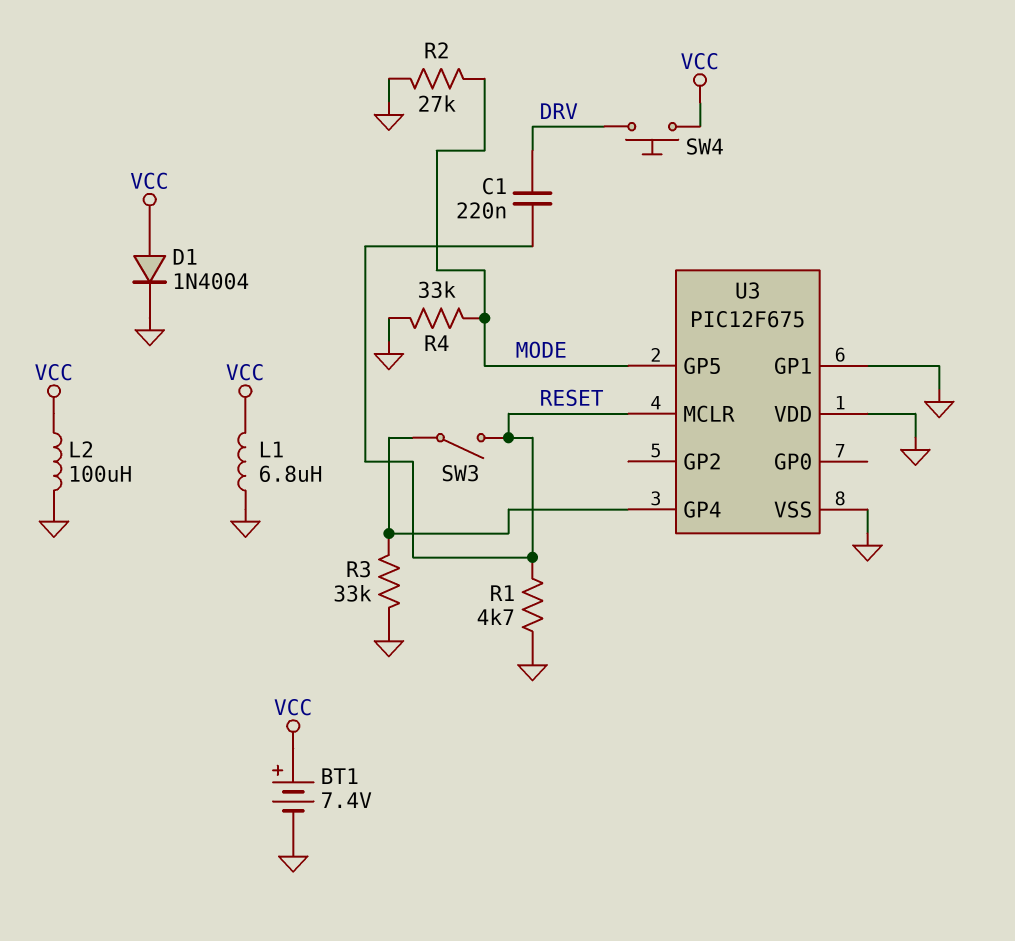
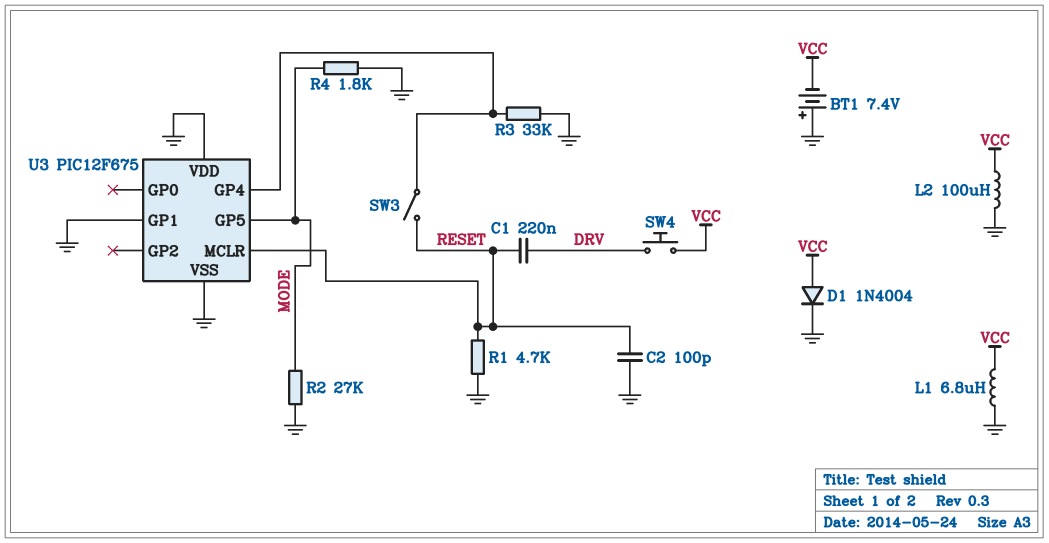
BT1: 7.4V (plus VCC, minus GND) -> 7.4V (plus GND, minus VCC)
C2: none -> 100pF (GND, RESET)
R4: 33k (GND, MODE) -> 1.8k (GND, MODE)

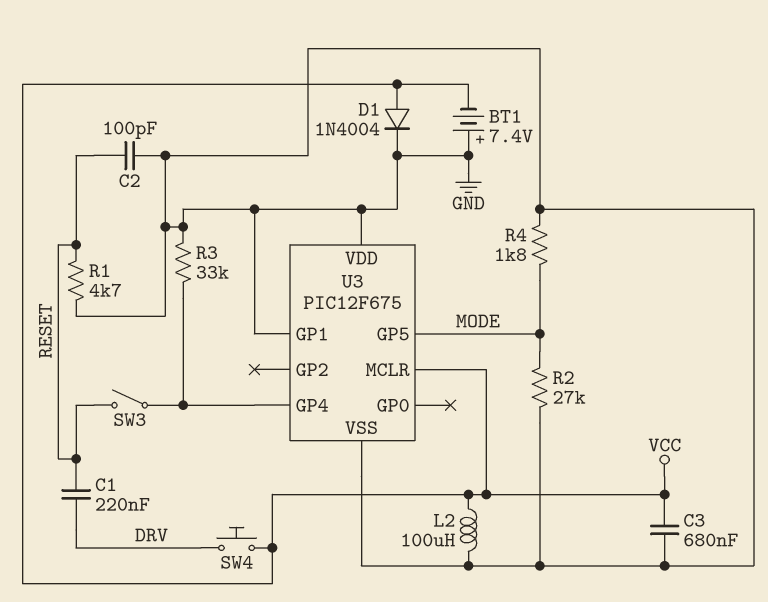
C3: none -> 680nF (GND, VCC)
L1: 6.8uH (GND, VCC) -> none
U3 pin MCLR: RESET -> VCC

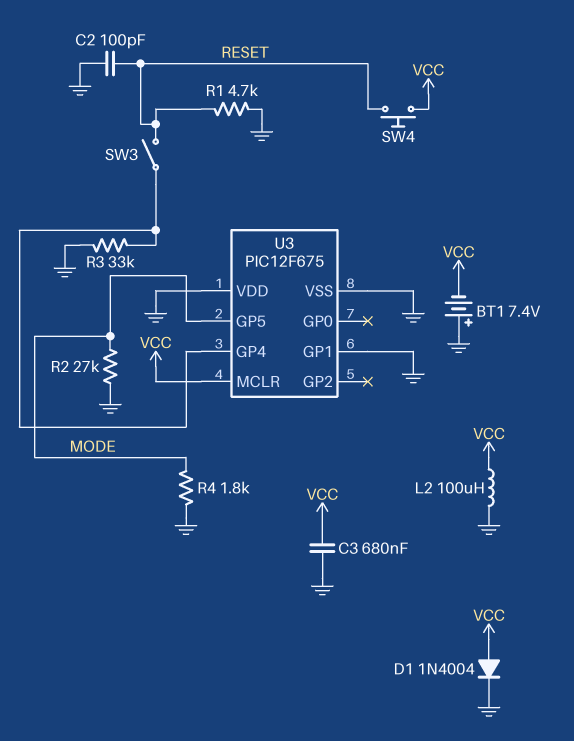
C1: 220nF (DRV, RESET) -> none
SW4: button (DRV, VCC) -> button (RESET, VCC)

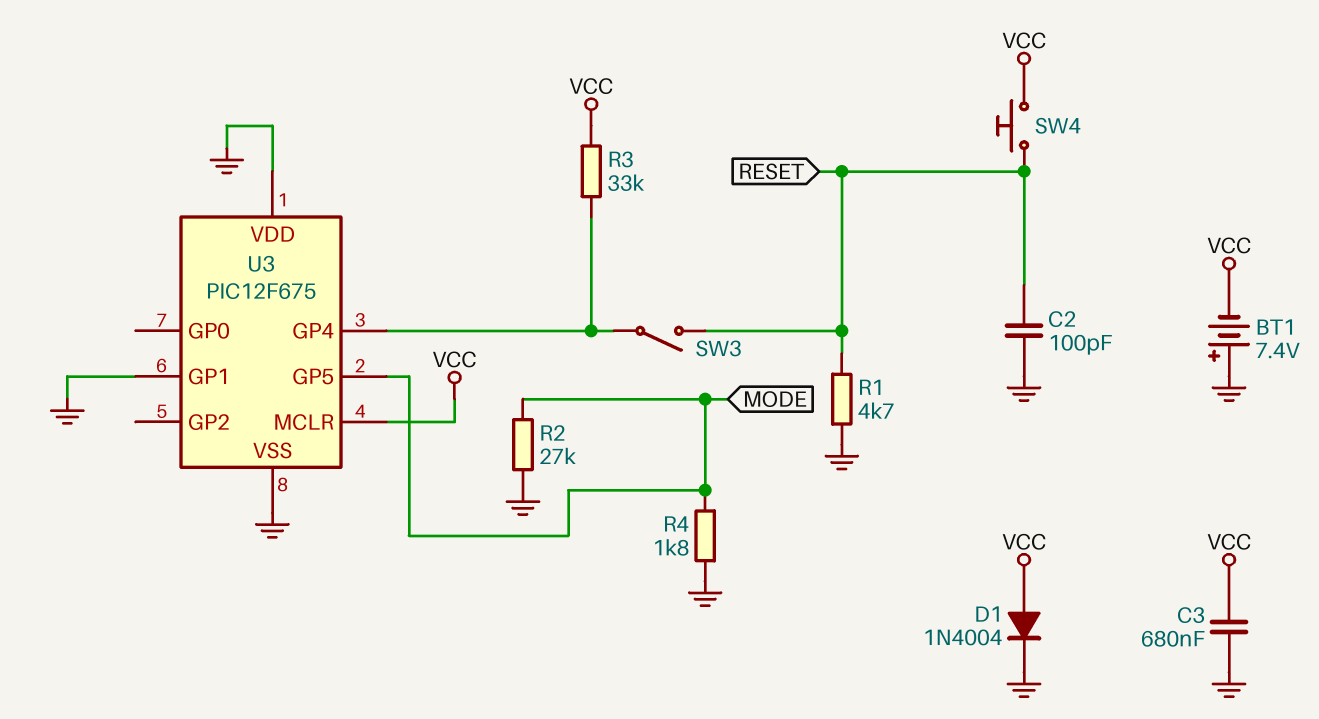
L2: 100uH (GND, VCC) -> none
R3: 33k (GND, U3/GP4) -> 33k (U3/GP4, VCC)

